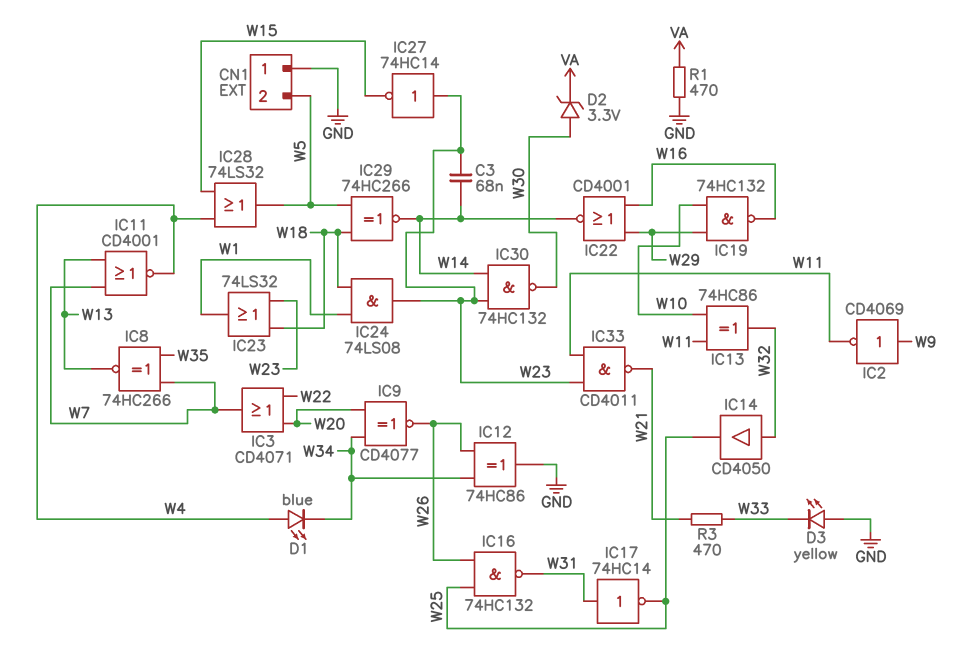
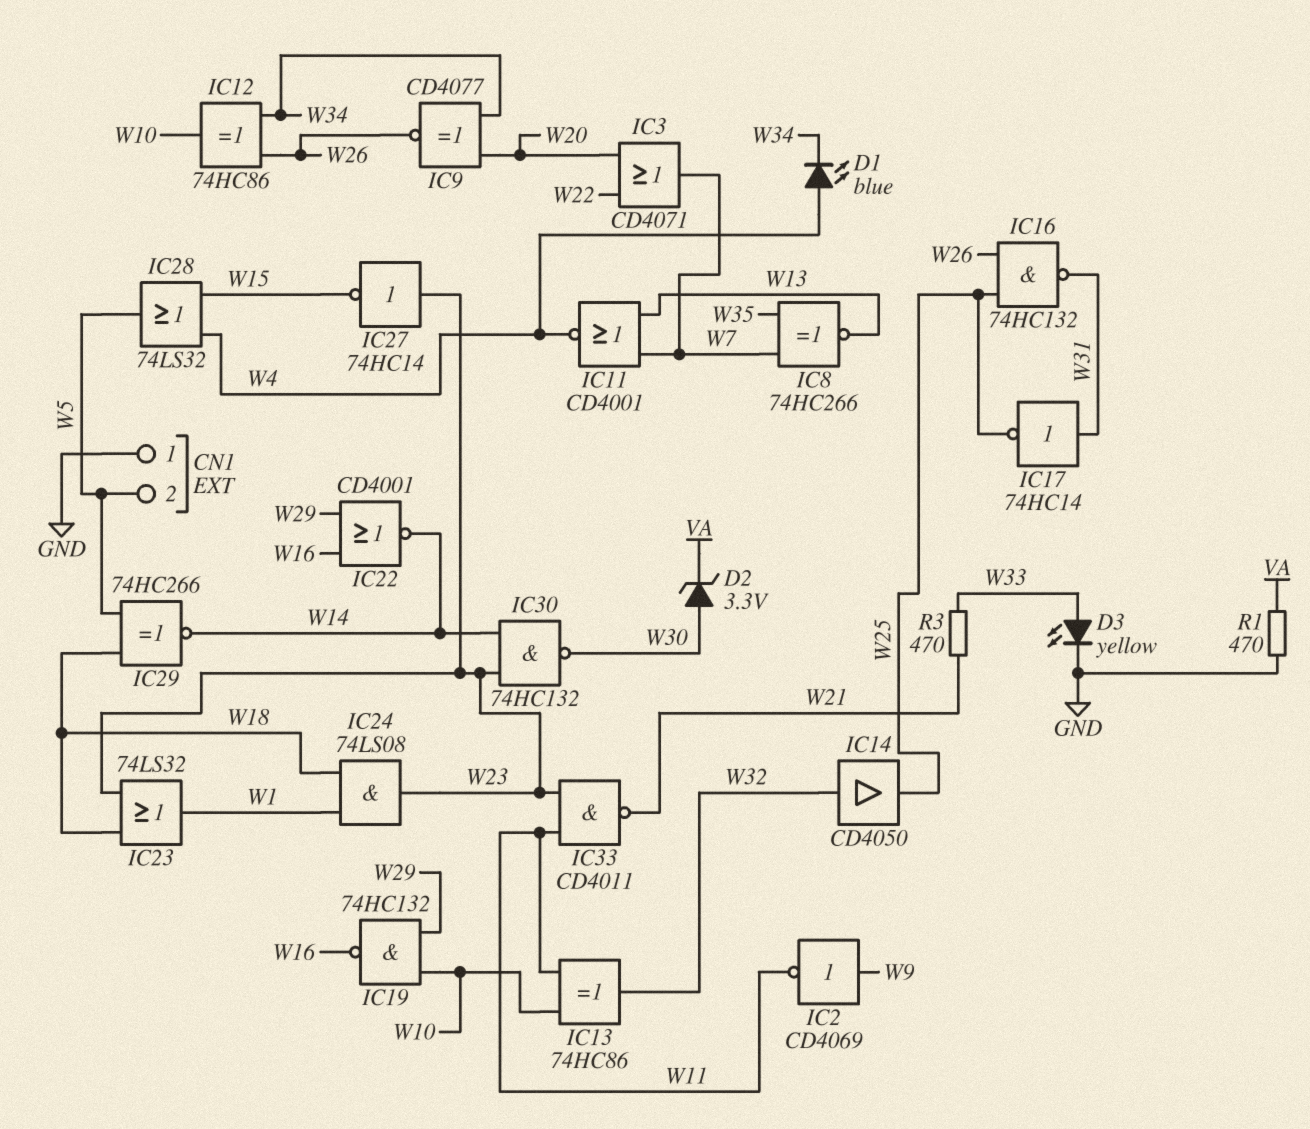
C3: 68nF (W14, W23) -> none
D3: LED yellow (A GND, K W33) -> LED yellow (A W33, K GND)
IC12: XOR 74HC86 (in W26, in W34, out GND) -> XOR 74HC86 (in W26, in W34, out W10)

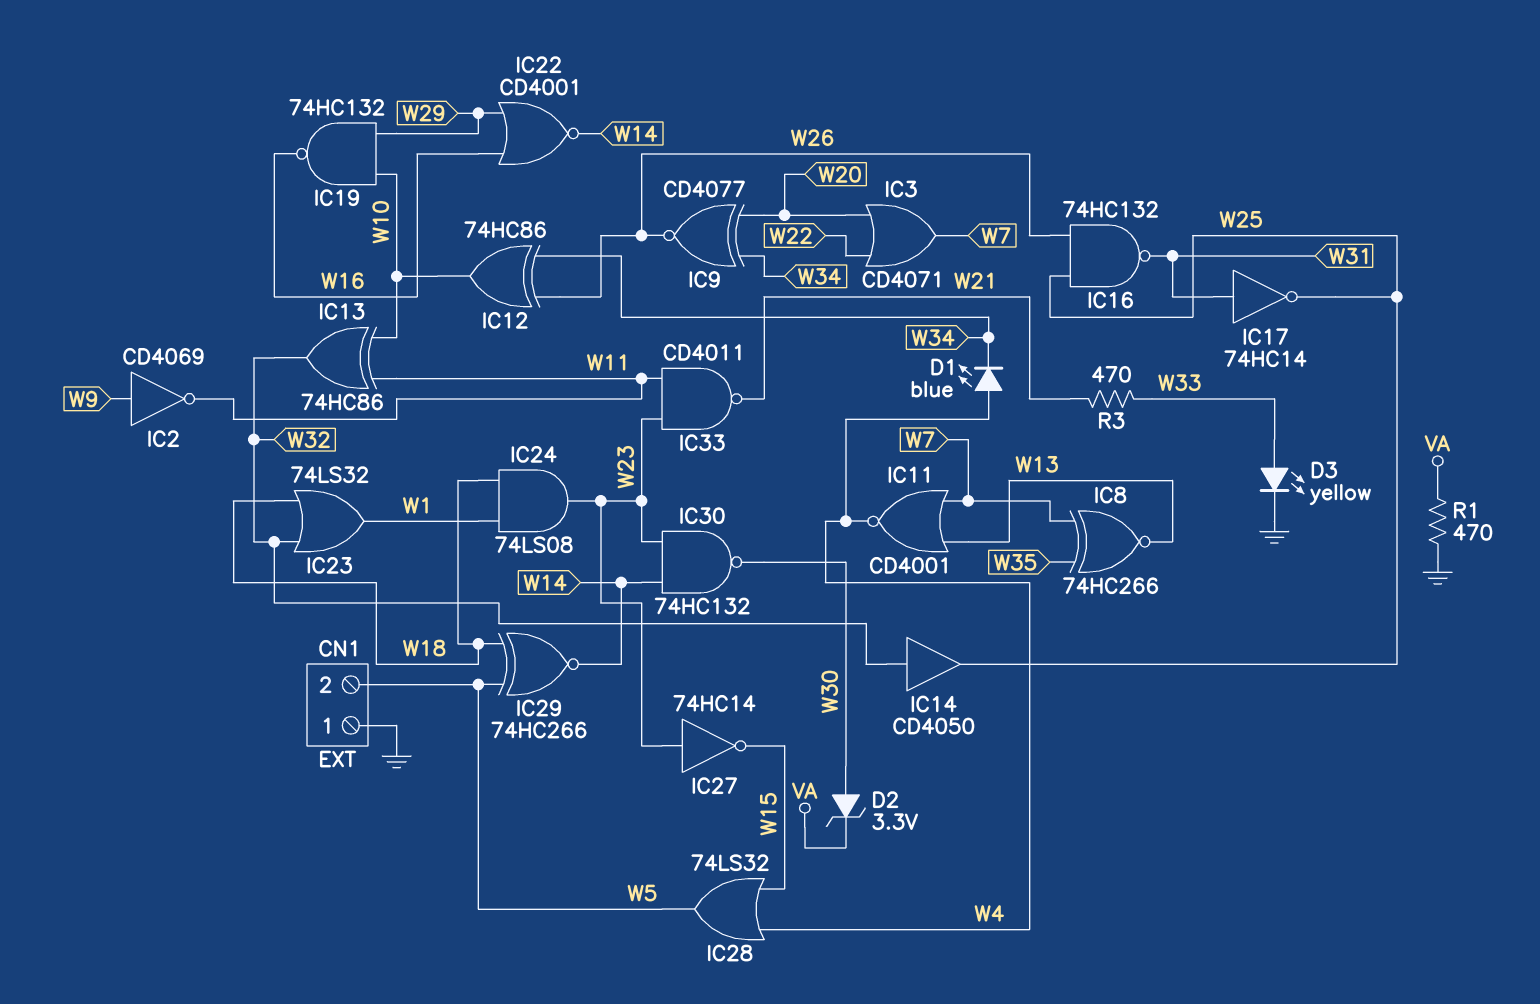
IC23: OR 74LS32 (in W18, in W23, out W1) -> OR 74LS32 (in W18, in W32, out W1)

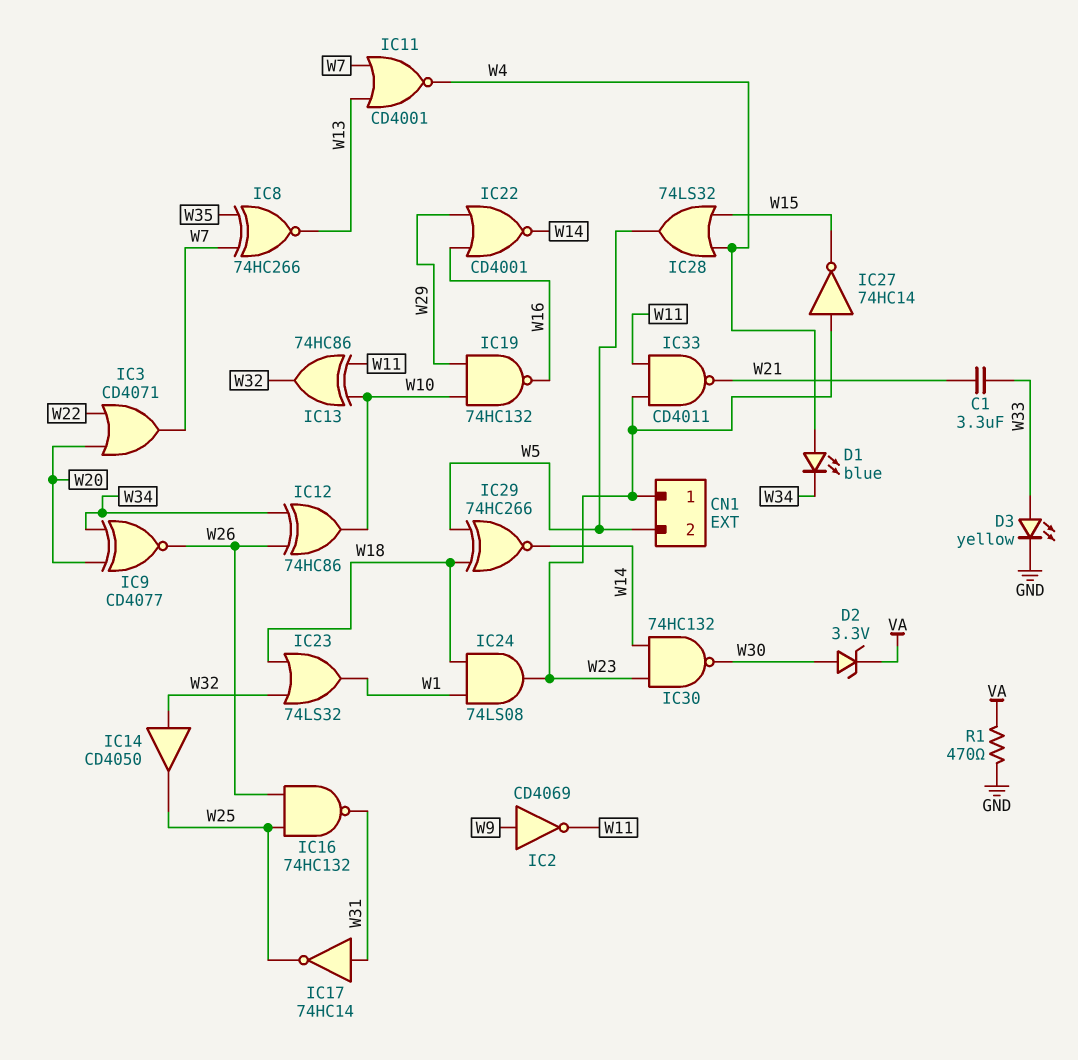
C1: none -> 3.3uF (W21, W33)
CN1 pin 1: GND -> W23
R3: 470 (W21, W33) -> none

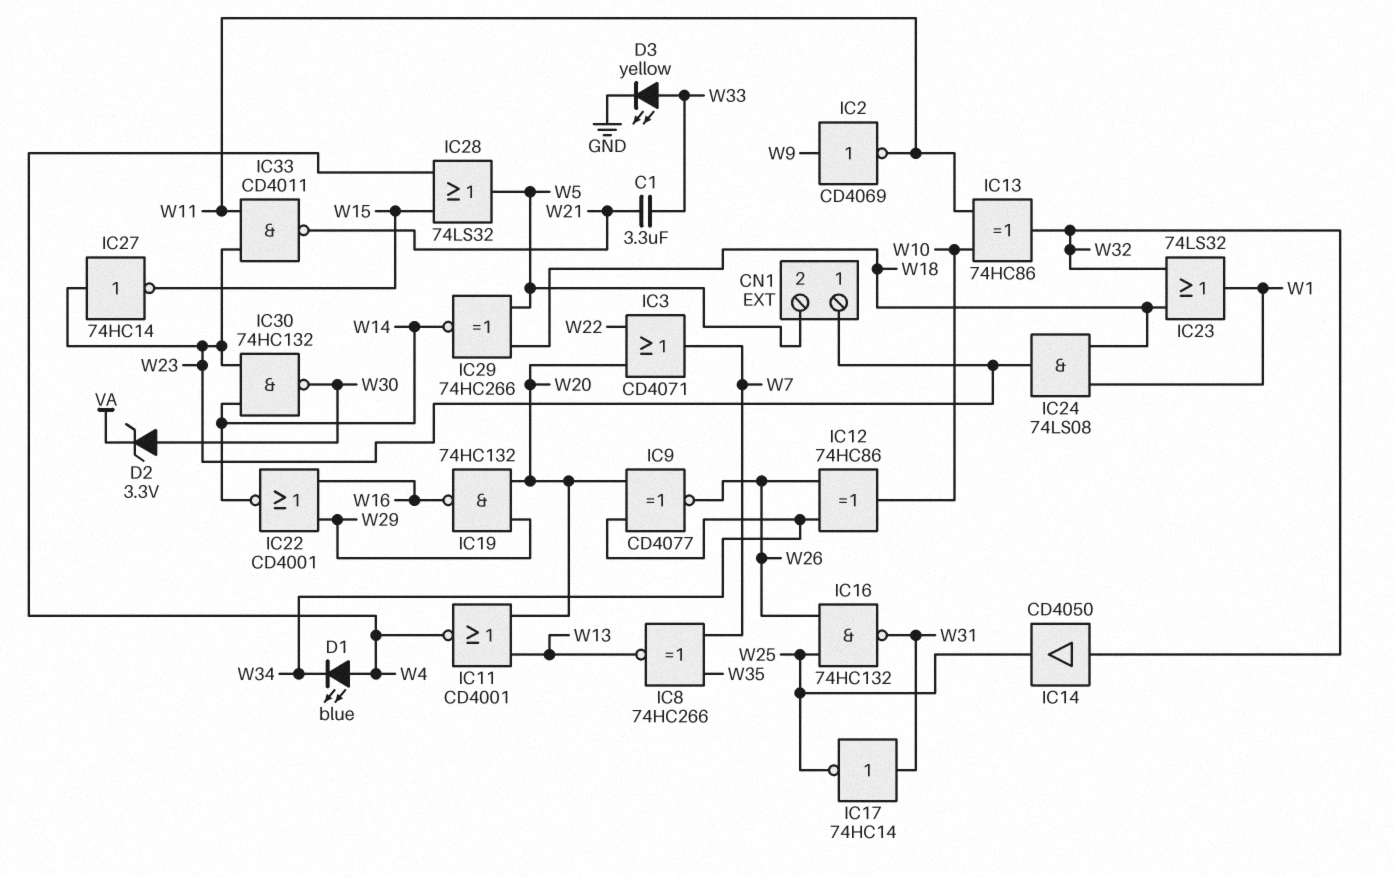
IC11: NOR CD4001 (in W7, in W13, out W4) -> NOR CD4001 (in W13, in W20, out W4)
IC19: NAND 74HC132 (in W10, in W29, out W16) -> NAND 74HC132 (in W20, in W29, out W16)
R1: 470 (GND, VA) -> none

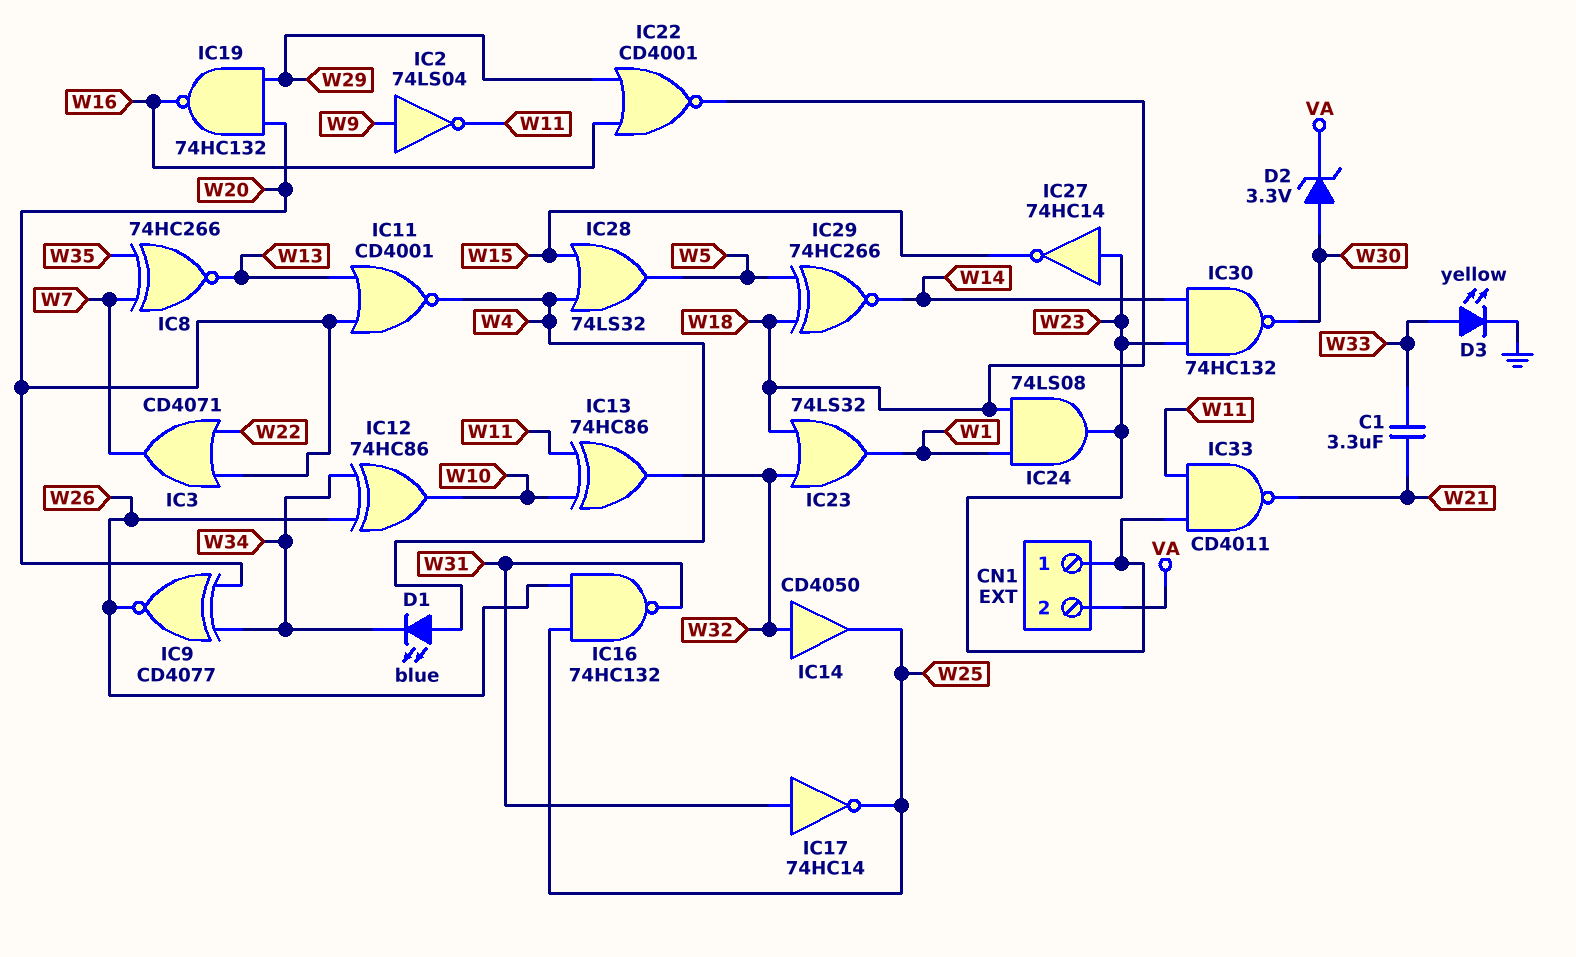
CN1 pin 2: W5 -> VA
IC2: NOT CD4069 (in W9, out W11) -> NOT 74LS04 (in W9, out W11)
IC22: NOR CD4001 (in W16, in W29, out W14) -> NOR CD4001 (in W16, in W29, out W18)

